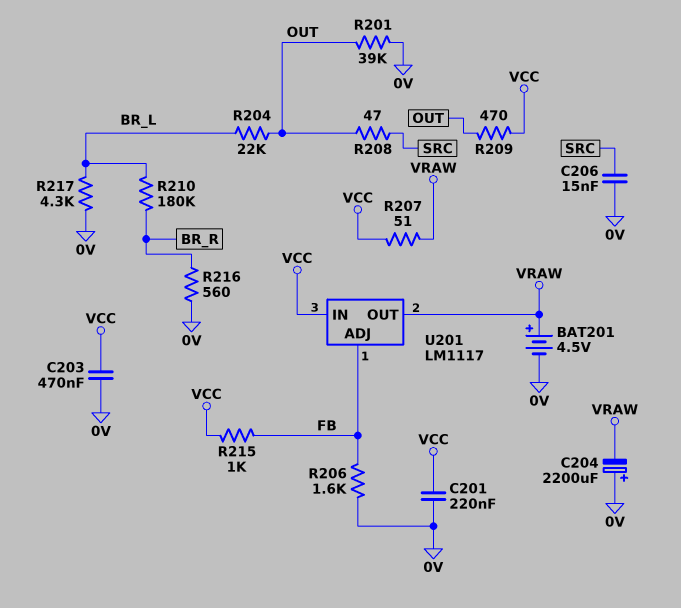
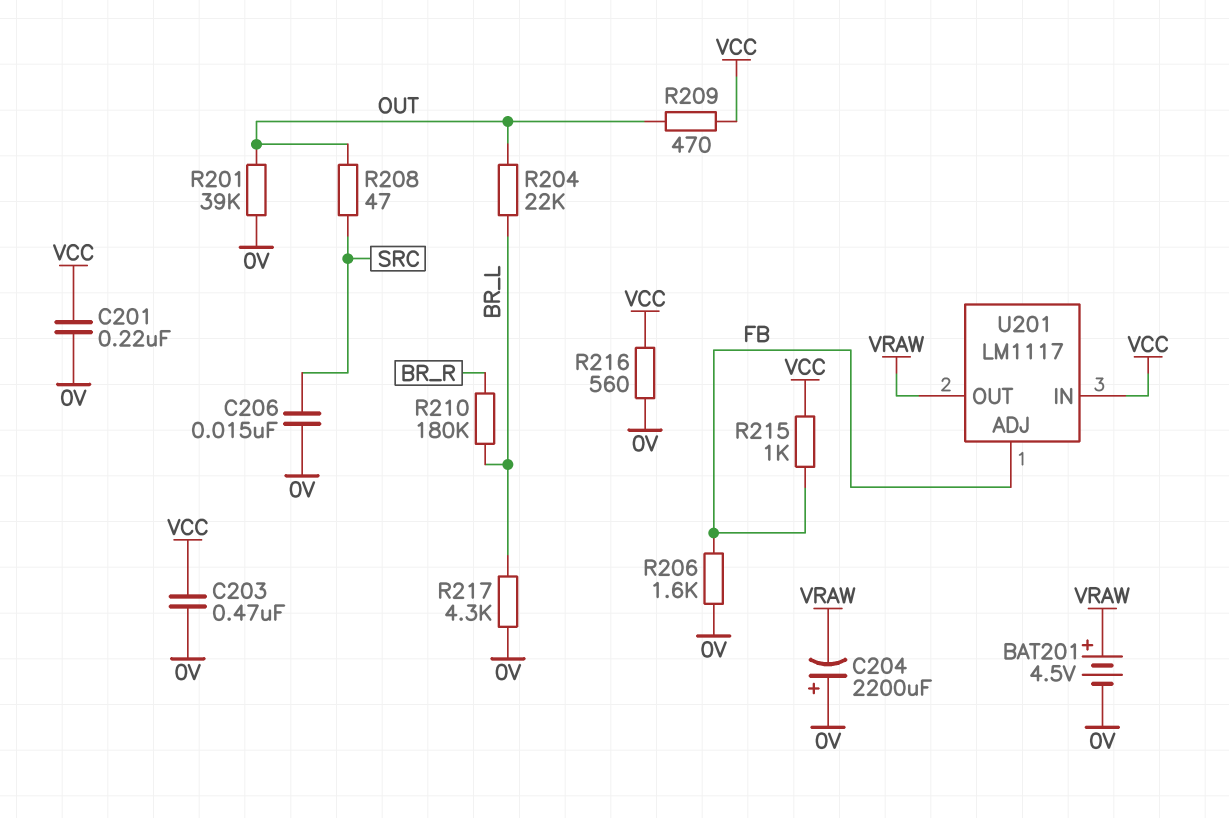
R207: 51 (VCC, VRAW) -> none
R216: 560 (0V, BR_R) -> 560 (0V, VCC)

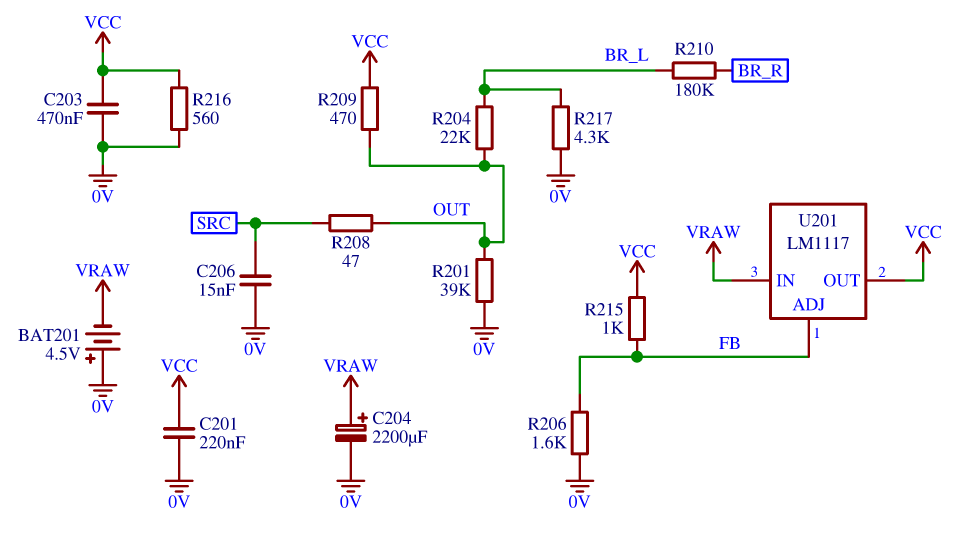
BAT201: 4.5V (plus VRAW, minus 0V) -> 4.5V (plus 0V, minus VRAW)
C204: 2200uF (plus 0V, minus VRAW) -> 2200uF (plus VRAW, minus 0V)
U201 pin IN: VCC -> VRAW
U201 pin OUT: VRAW -> VCC

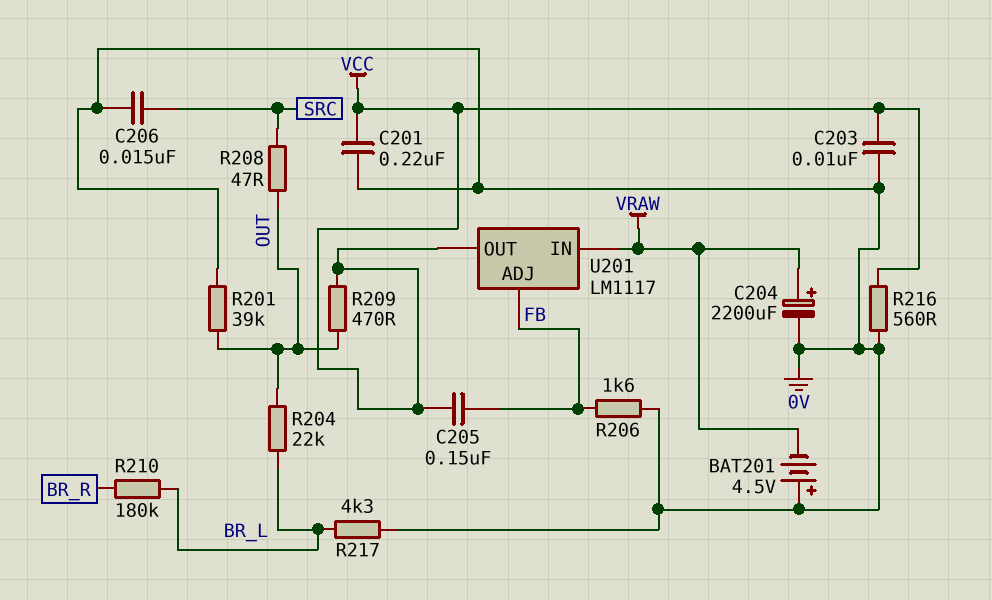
C203: 470nF (0V, VCC) -> 10nF (0V, VCC)
C205: none -> 150nF (FB, VCC)
R215: 1k (FB, VCC) -> none

